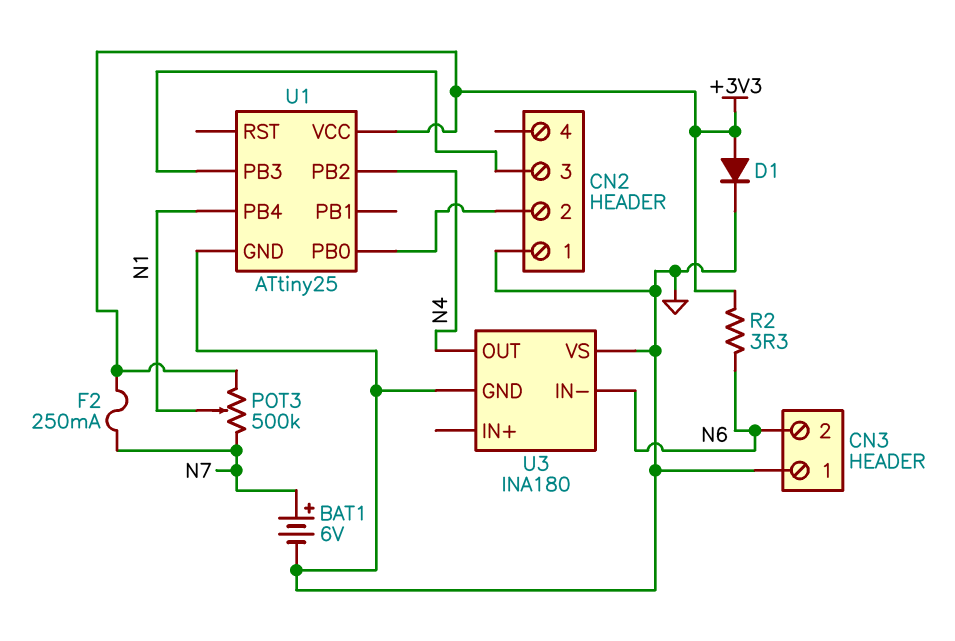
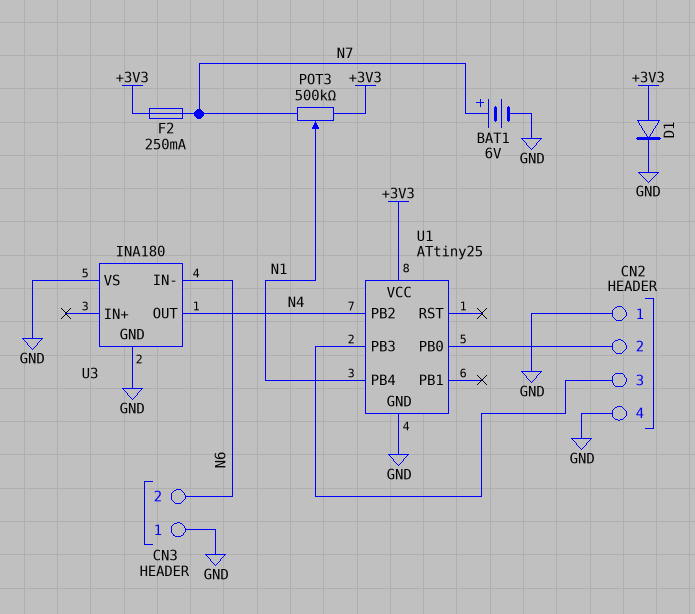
CN2 pin 4: none -> GND
R2: 3.3 (+3V3, N6) -> none

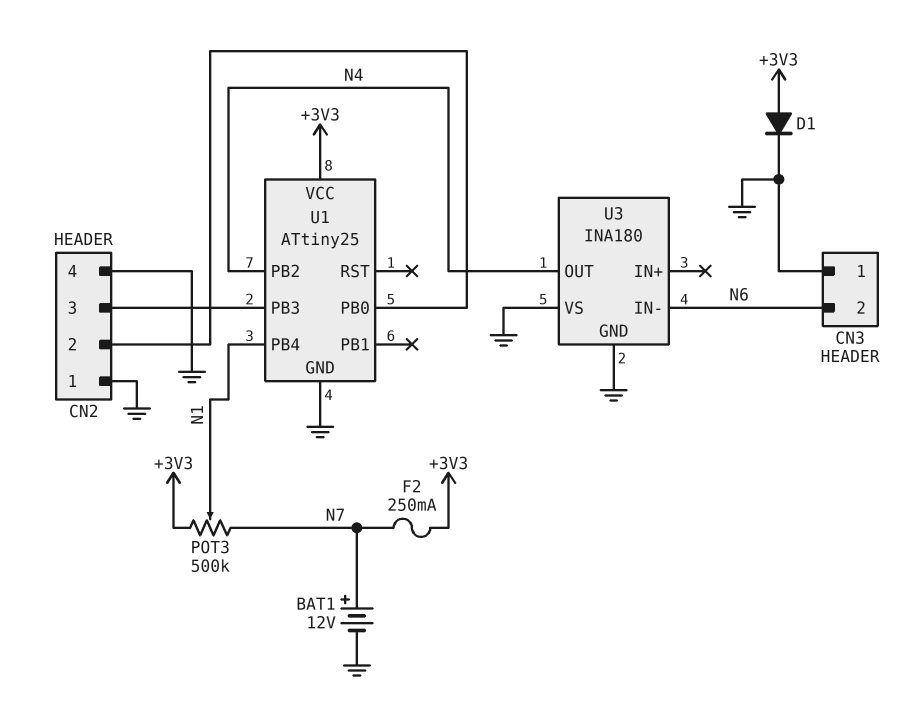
BAT1: 6V (plus N7, minus GND) -> 12V (plus N7, minus GND)

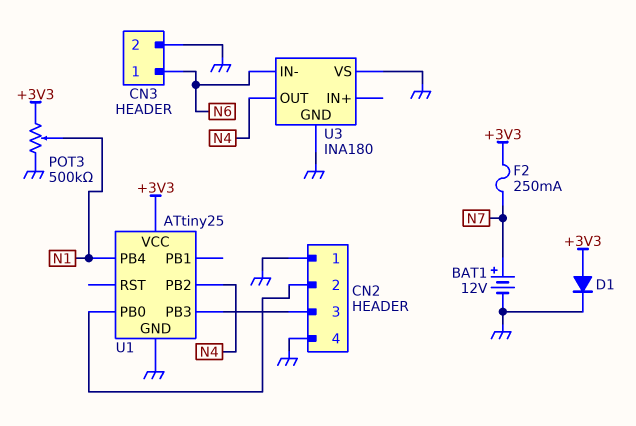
CN3 pin 1: GND -> N6
CN3 pin 2: N6 -> GND
POT3: 500k (+3V3, N7, wiper N1) -> 500k (+3V3, GND, wiper N1)

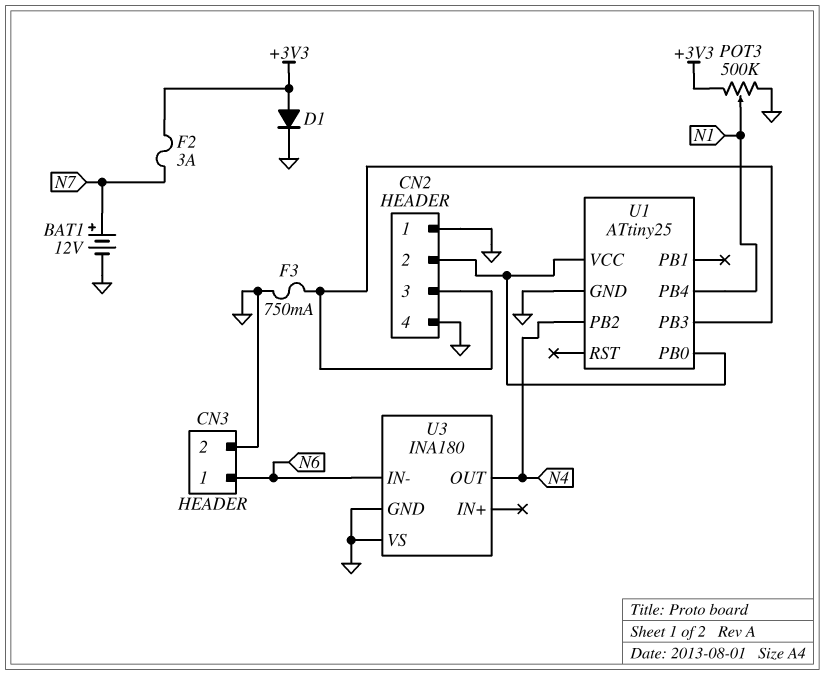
F2: 250mA (+3V3, N7) -> 3A (+3V3, N7)
F3: none -> 750mA (CN2/3, GND)
U1 pin VCC: +3V3 -> CN2/2

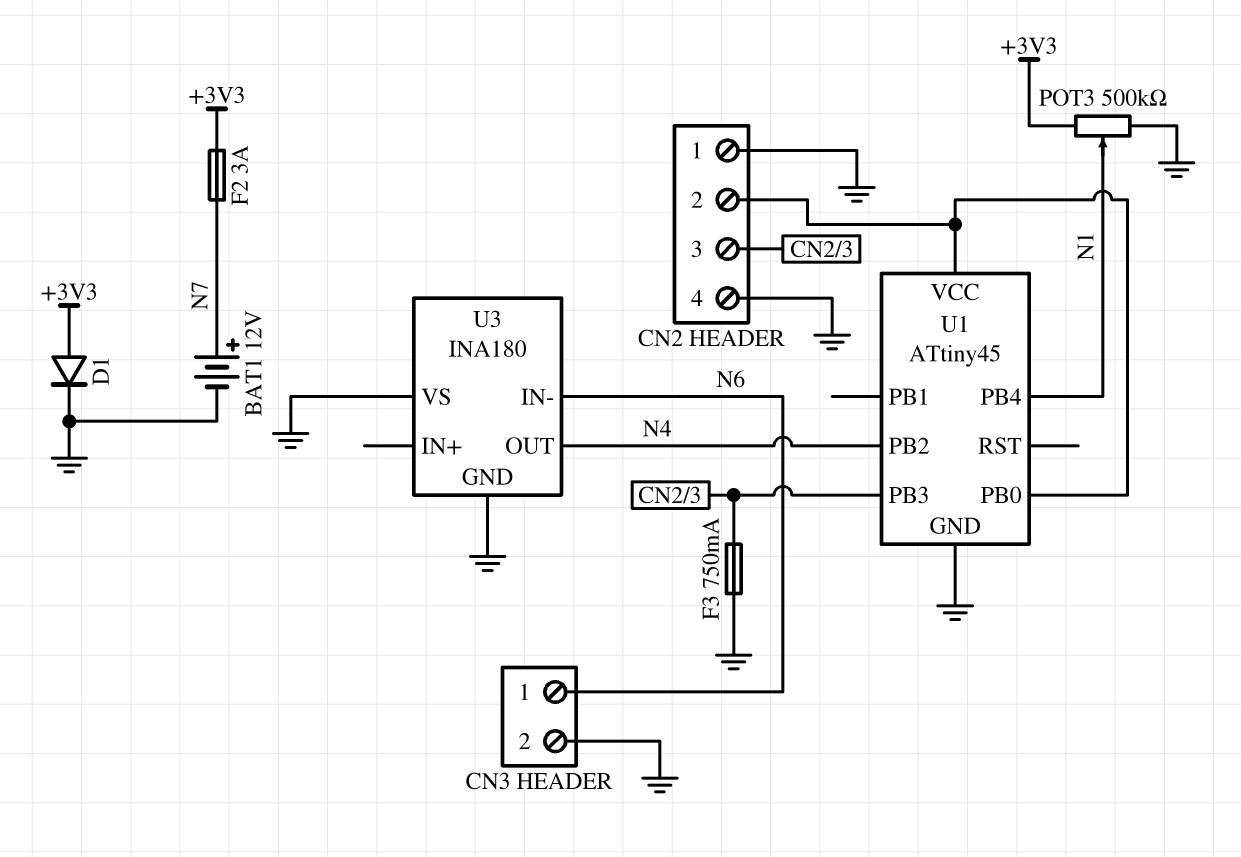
U1: ATtiny25 -> ATtiny45

